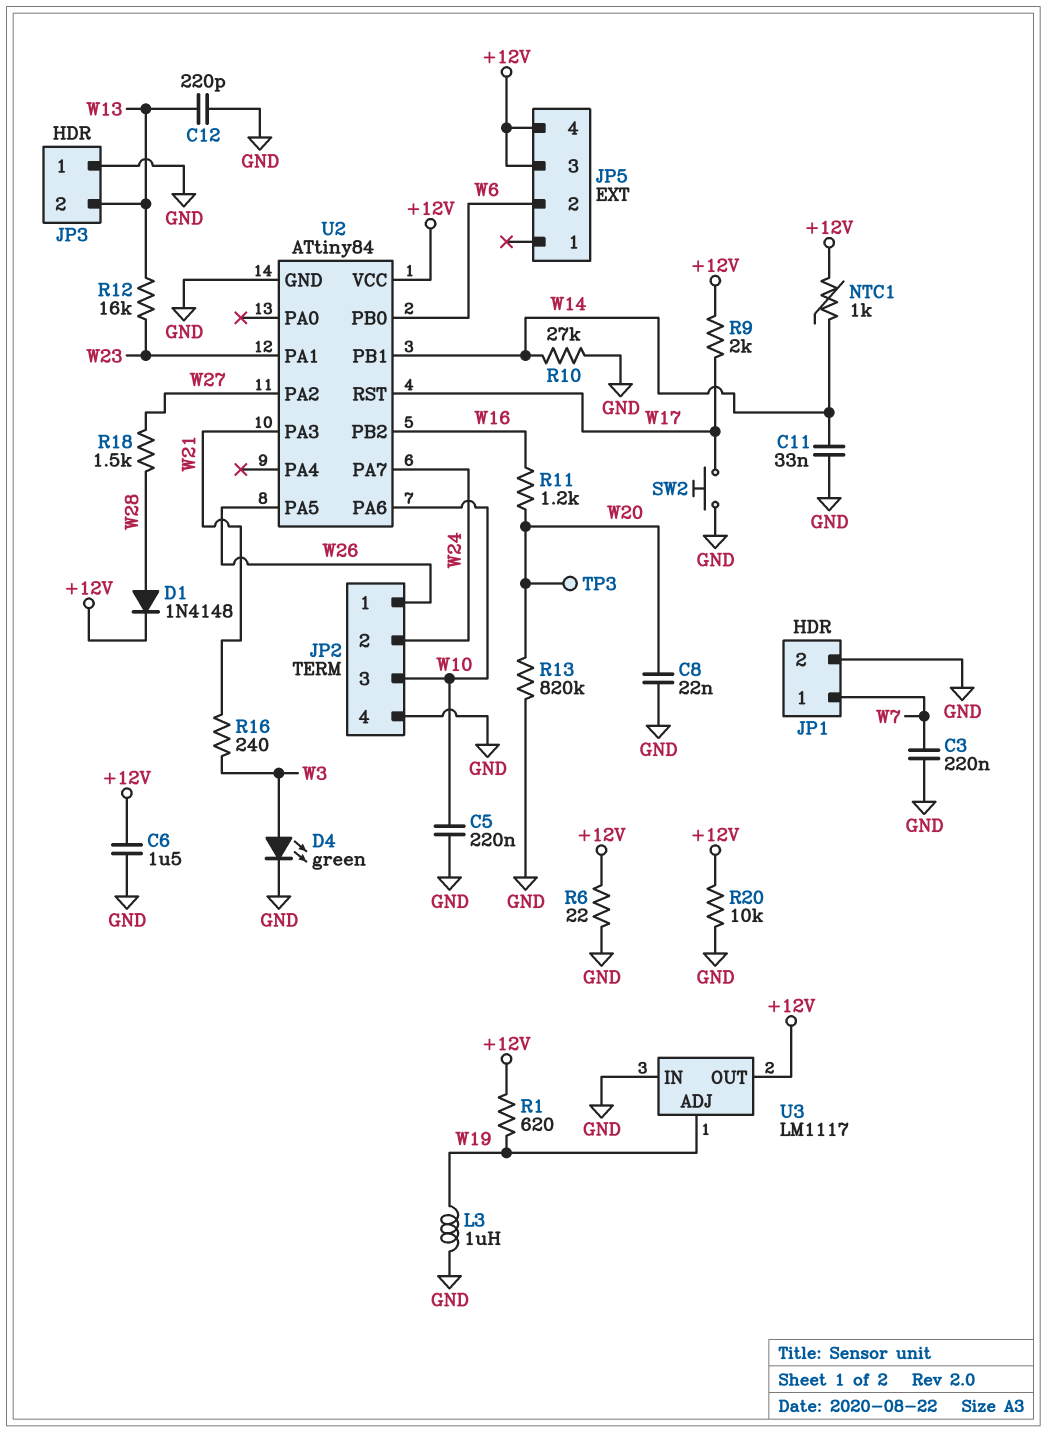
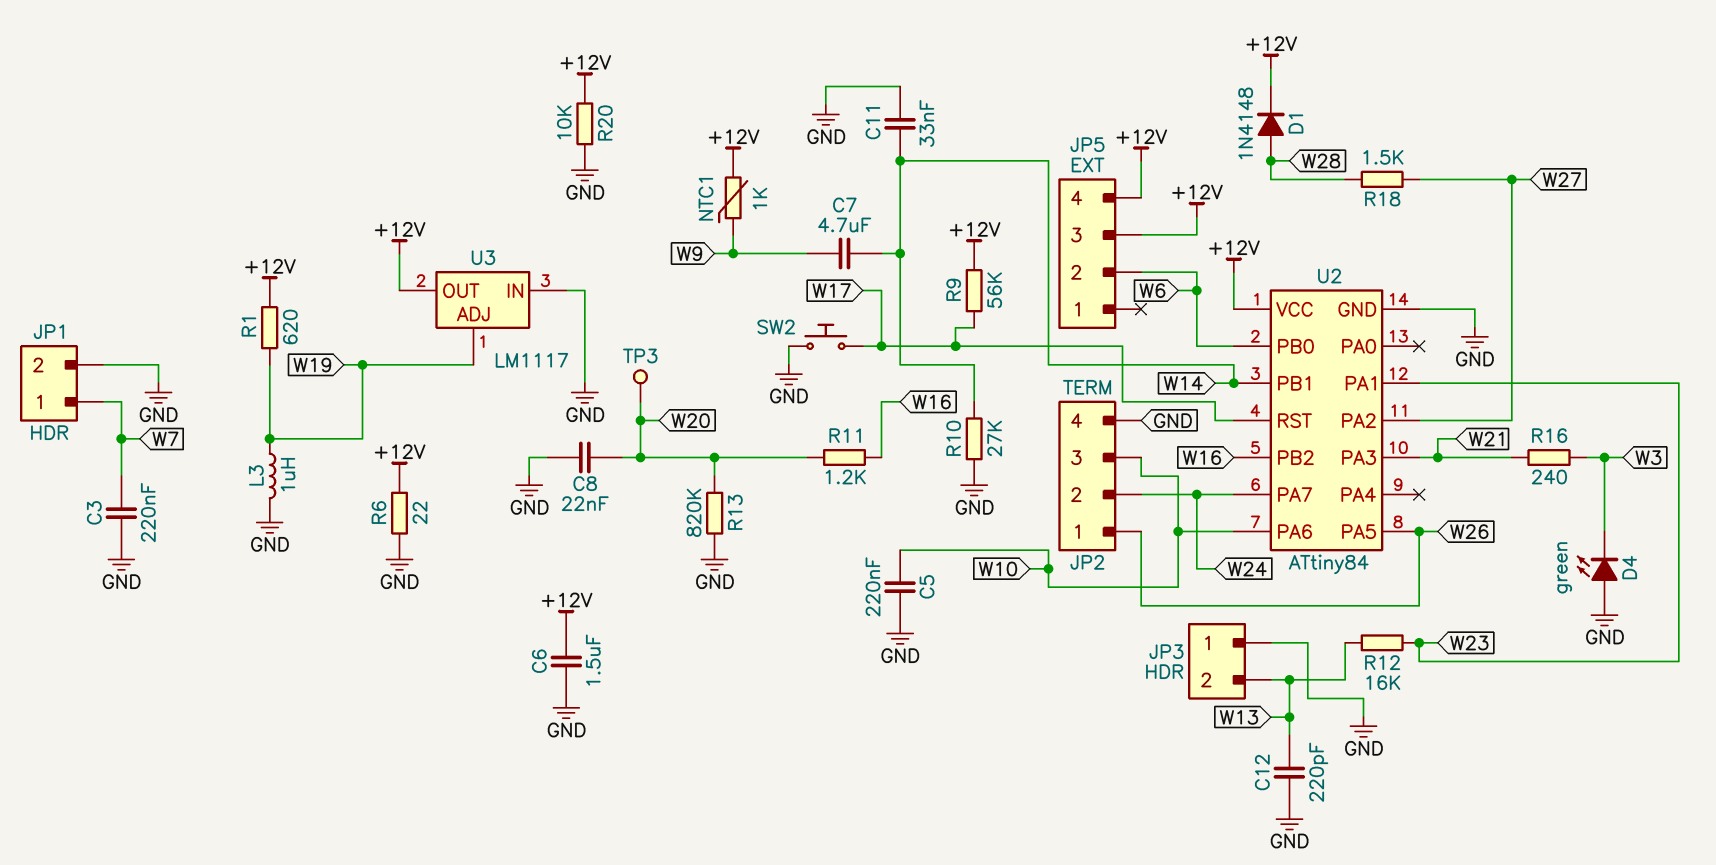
C7: none -> 4.7uF (W9, W14)
D4: LED green (A W3, K GND) -> LED green (A GND, K W3)
NTC1: 1k (+12V, W14) -> 1k (+12V, W9)
R9: 2k (+12V, W17) -> 56k (+12V, W17)

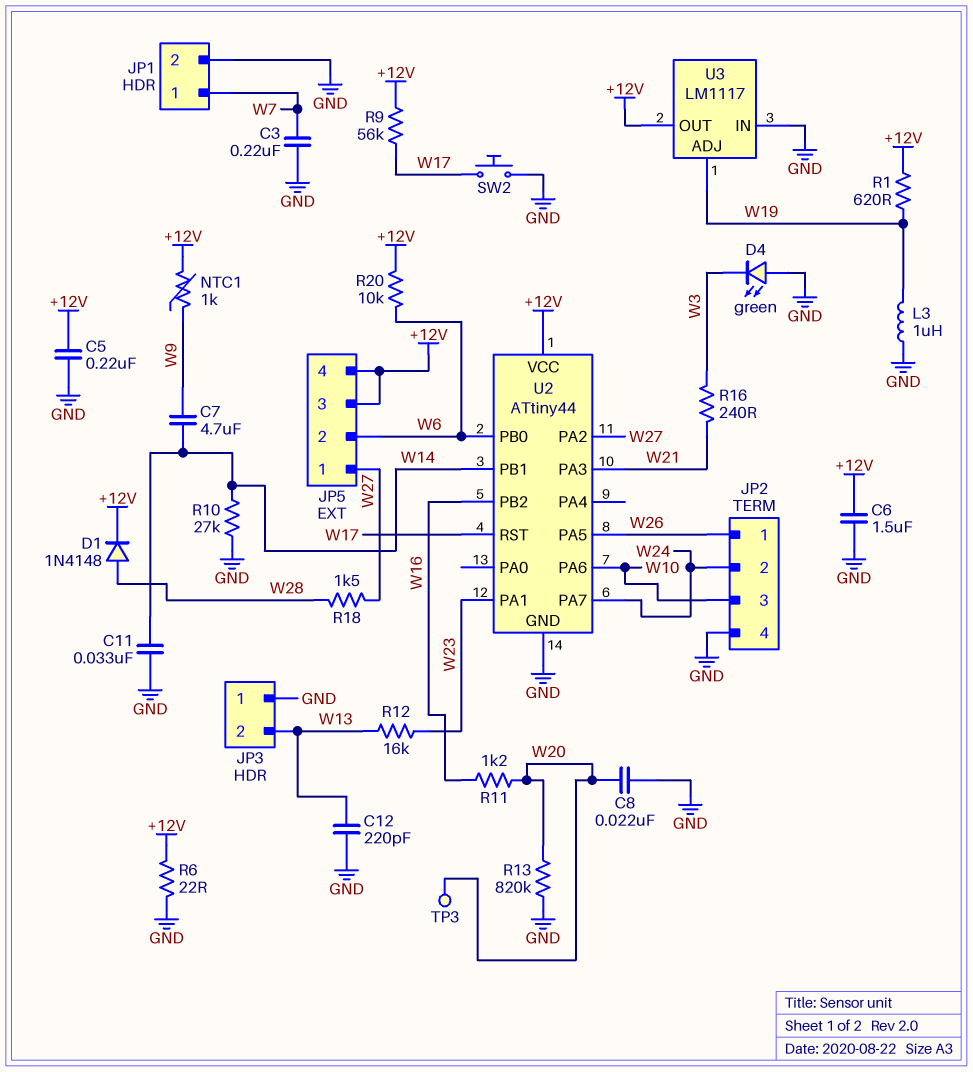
C5: 220nF (GND, W10) -> 220nF (+12V, GND)
JP5 pin 1: none -> W27
R20: 10k (+12V, GND) -> 10k (+12V, W6)
U2: ATtiny84 -> ATtiny44

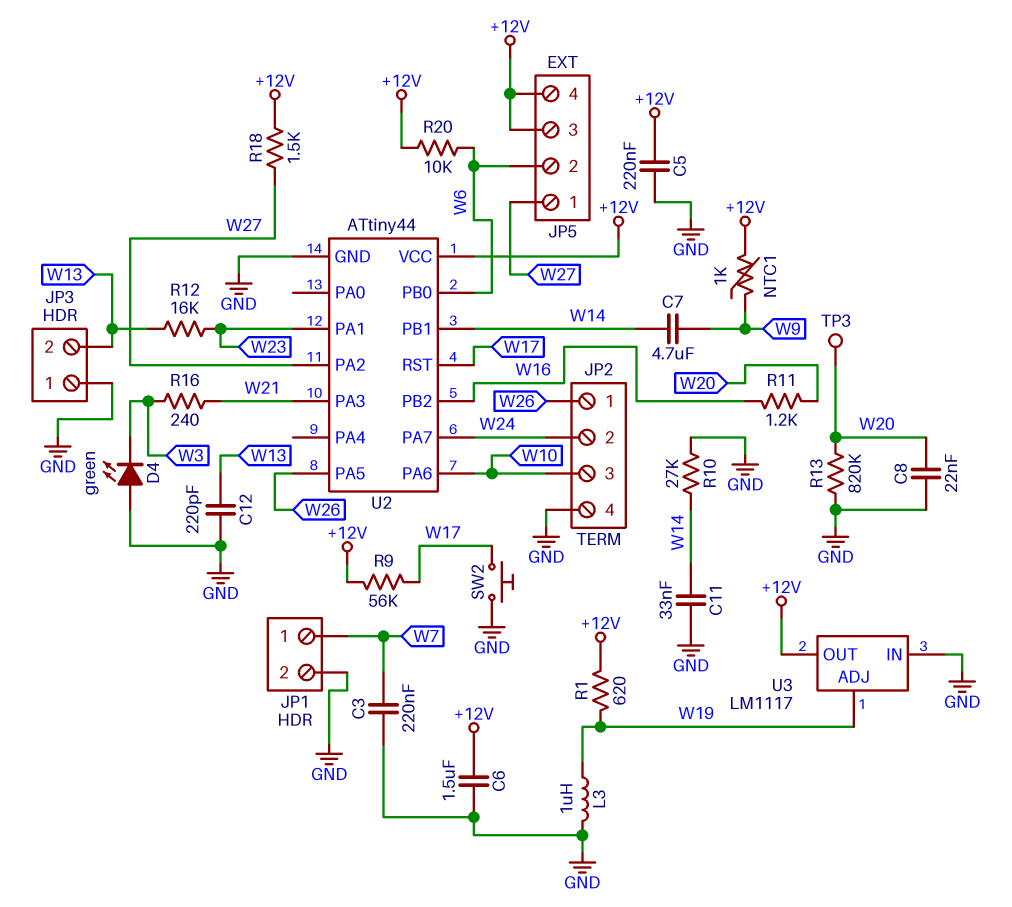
D1: diode 1N4148 (A W28, K +12V) -> none
R6: 22 (+12V, GND) -> none
R18: 1.5k (W27, W28) -> 1.5k (+12V, W27)

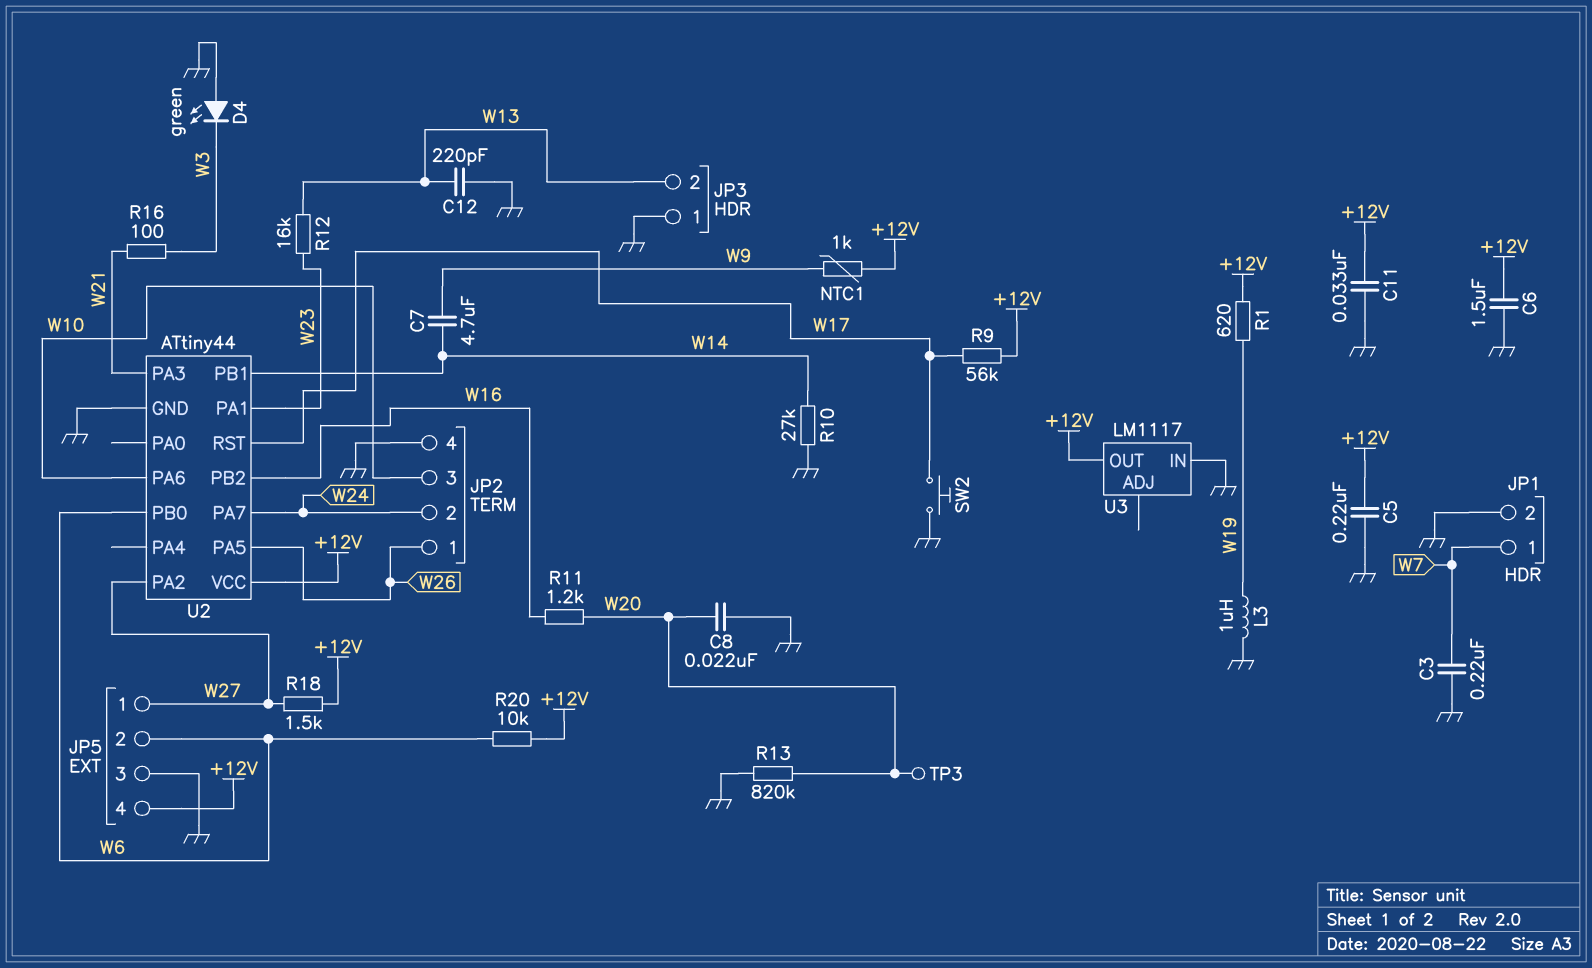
C11: 33nF (GND, W14) -> 33nF (+12V, GND)
JP5 pin 3: +12V -> GND
R16: 240 (W3, W21) -> 100 (W3, W21)
U3 pin ADJ: W19 -> none

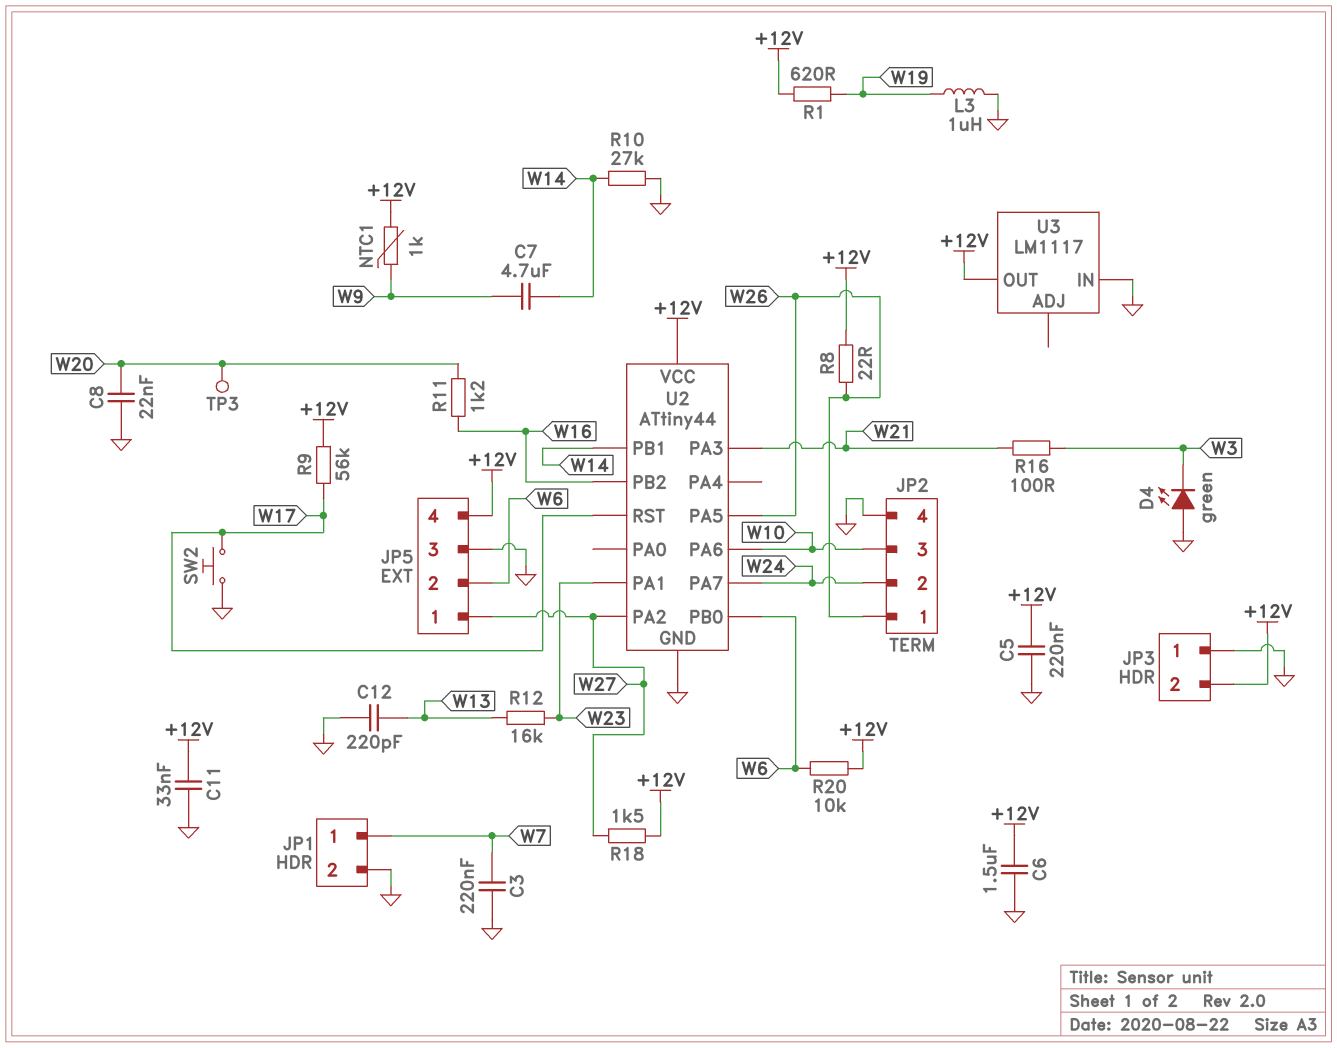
JP3 pin 2: W13 -> +12V
R8: none -> 22 (+12V, W26)
R13: 820k (GND, W20) -> none

